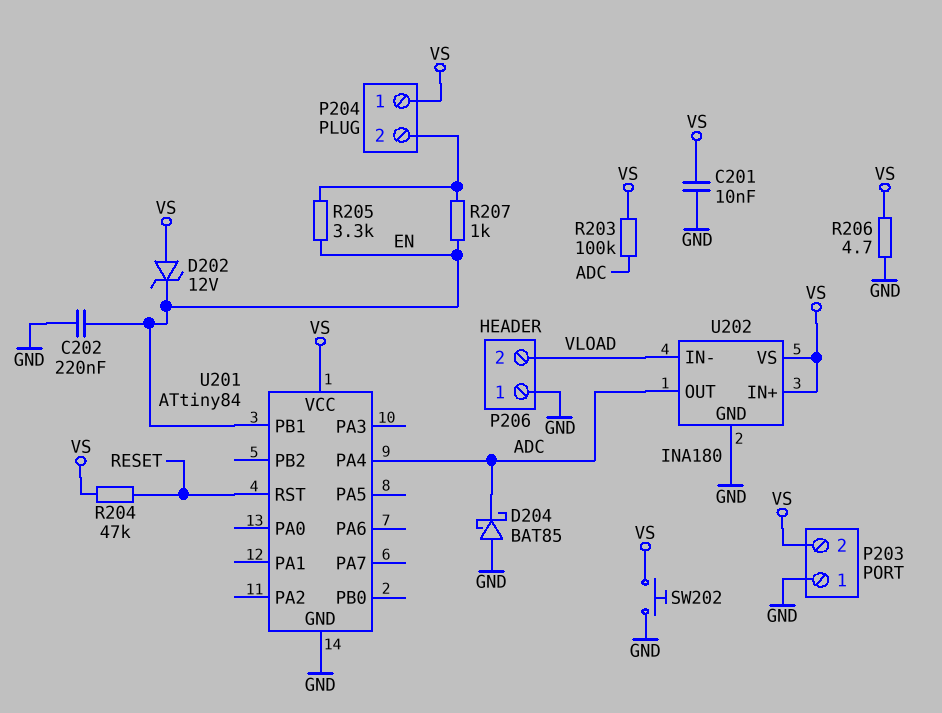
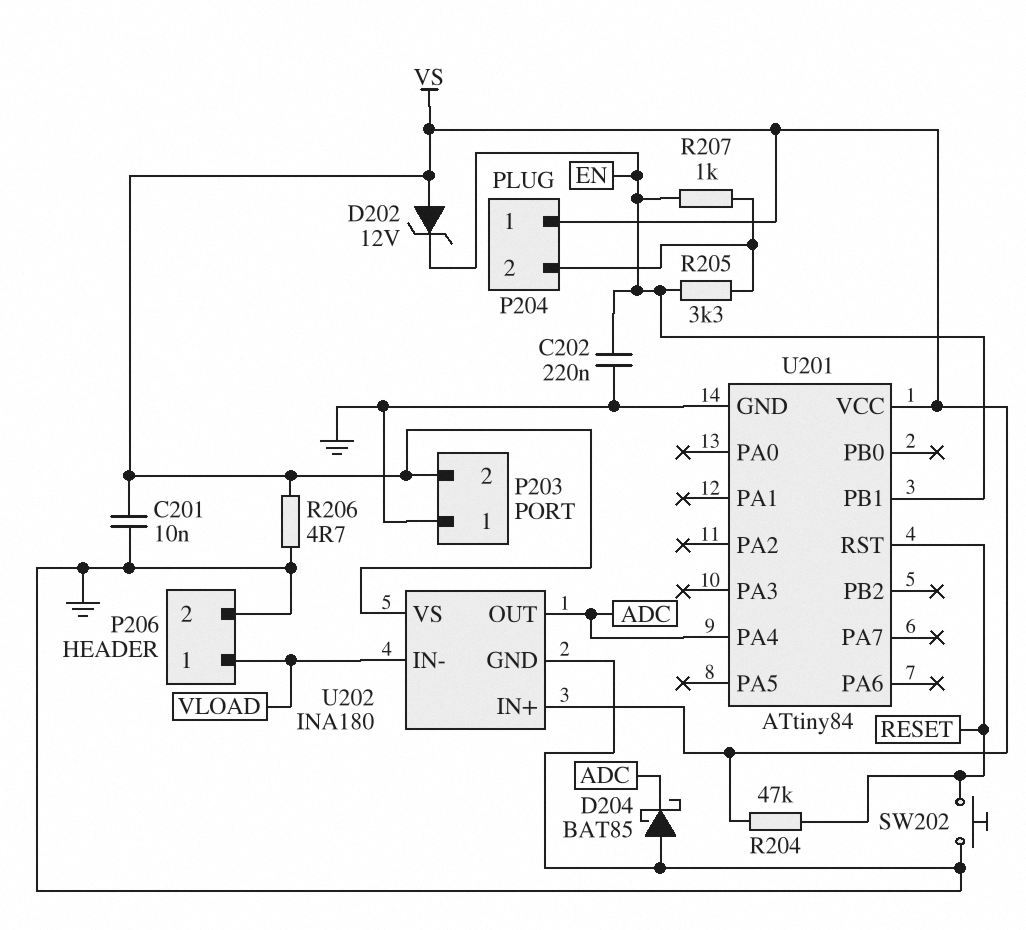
P206 pin 1: GND -> VLOAD
P206 pin 2: VLOAD -> GND
R203: 100k (ADC, VS) -> none
SW202: button (GND, VS) -> button (GND, RESET)

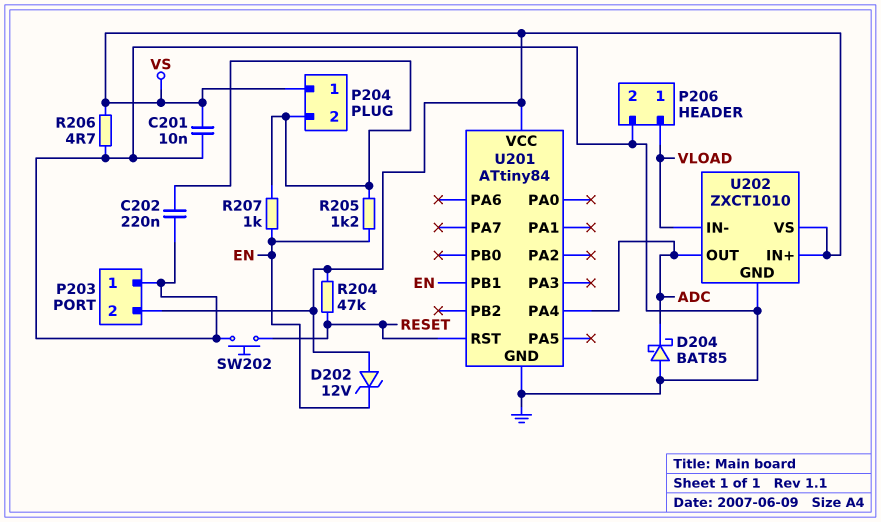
C202: 220nF (EN, GND) -> 220nF (GND, P204/2)
R205: 3.3k (EN, P204/2) -> 1.2k (EN, P204/2)
U202: INA180 -> ZXCT1010

